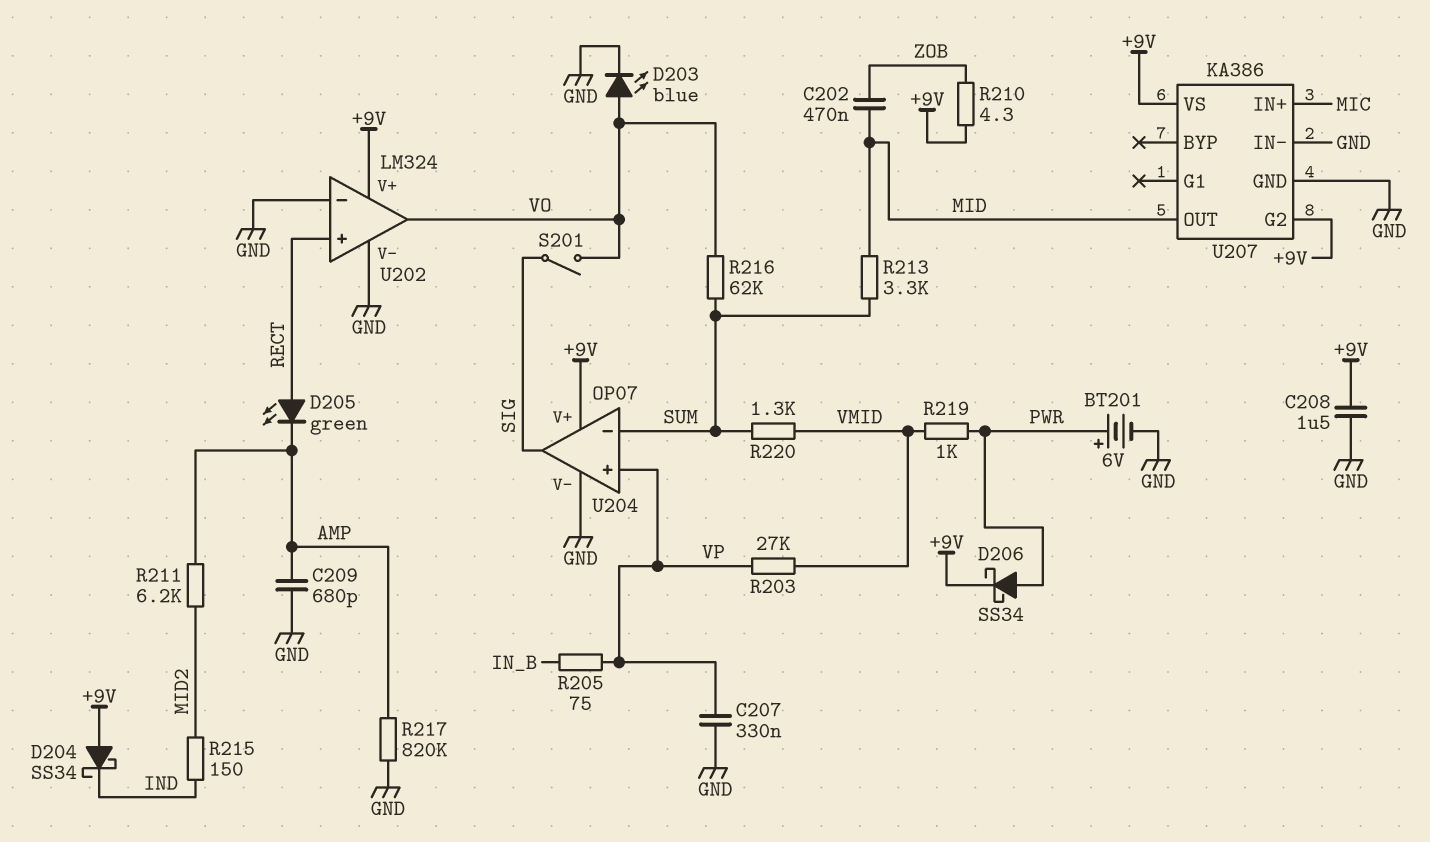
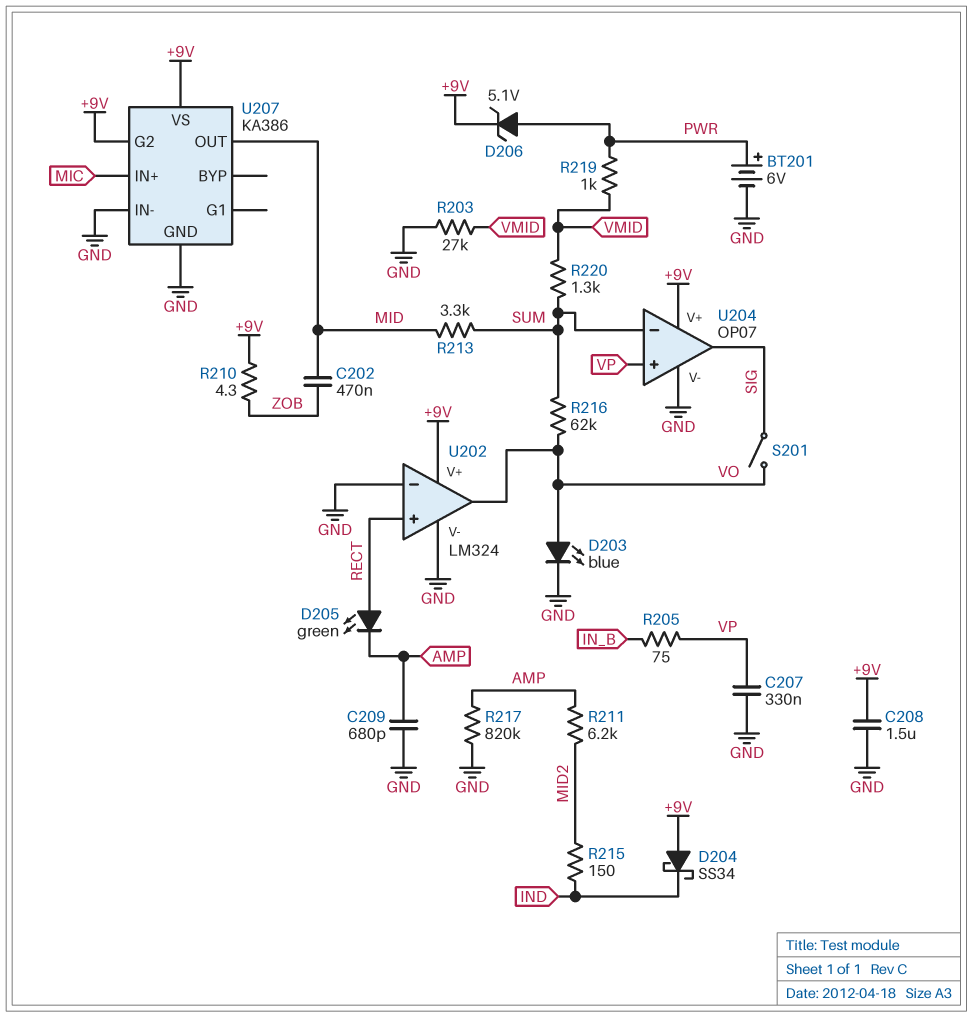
D206: schottky SS34 (A PWR, K +9V) -> zener 5.1V (A PWR, K +9V)
R203: 27k (VMID, VP) -> 27k (GND, VMID)

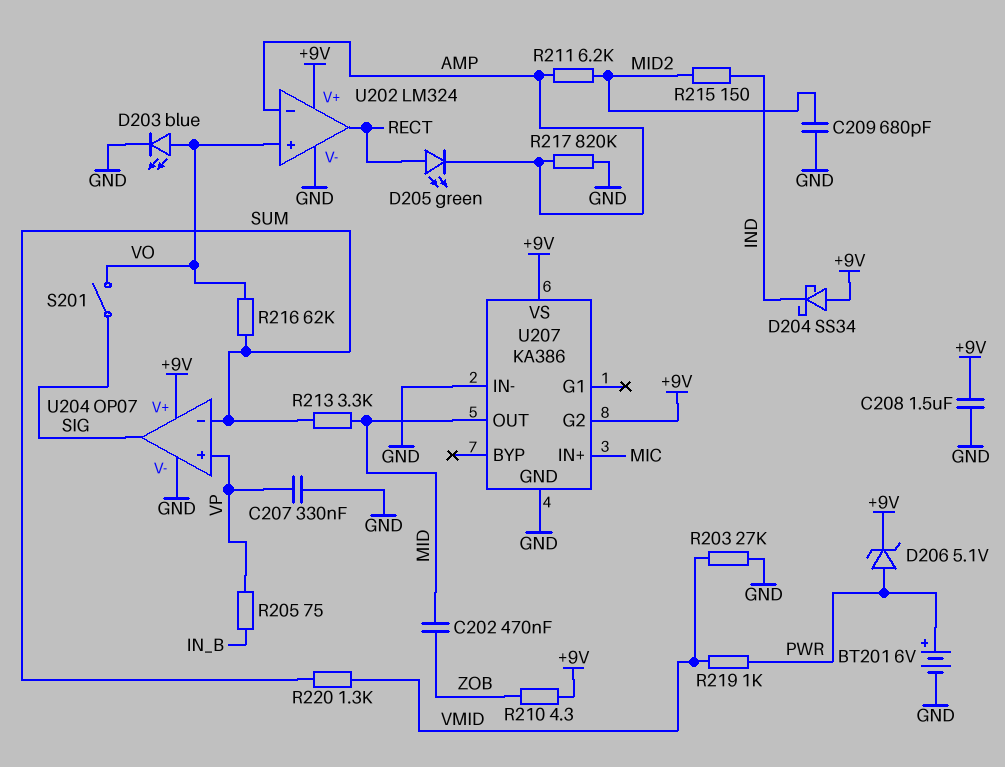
C209: 680pF (AMP, GND) -> 680pF (GND, MID2)
U202 pin in+: RECT -> VO
U202 pin in-: GND -> AMP
U202 pin out: VO -> RECT

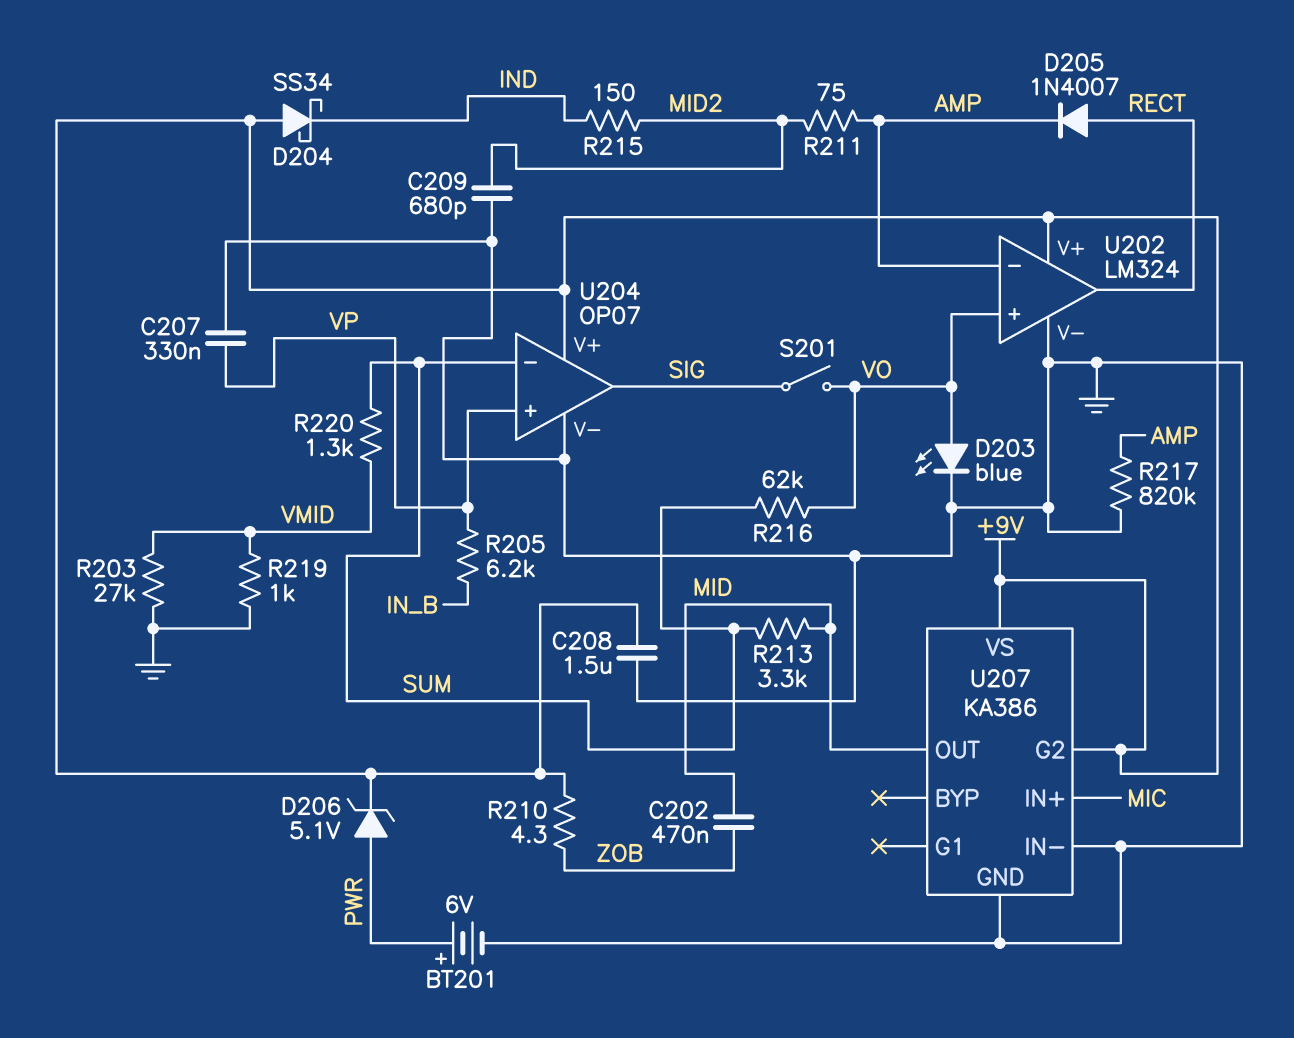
D205: LED green (A RECT, K AMP) -> diode 1N4007 (A RECT, K AMP)
R205: 75 (IN_B, VP) -> 6.2k (IN_B, VP)
R211: 6.2k (AMP, MID2) -> 75 (AMP, MID2)
R219: 1k (PWR, VMID) -> 1k (GND, VMID)

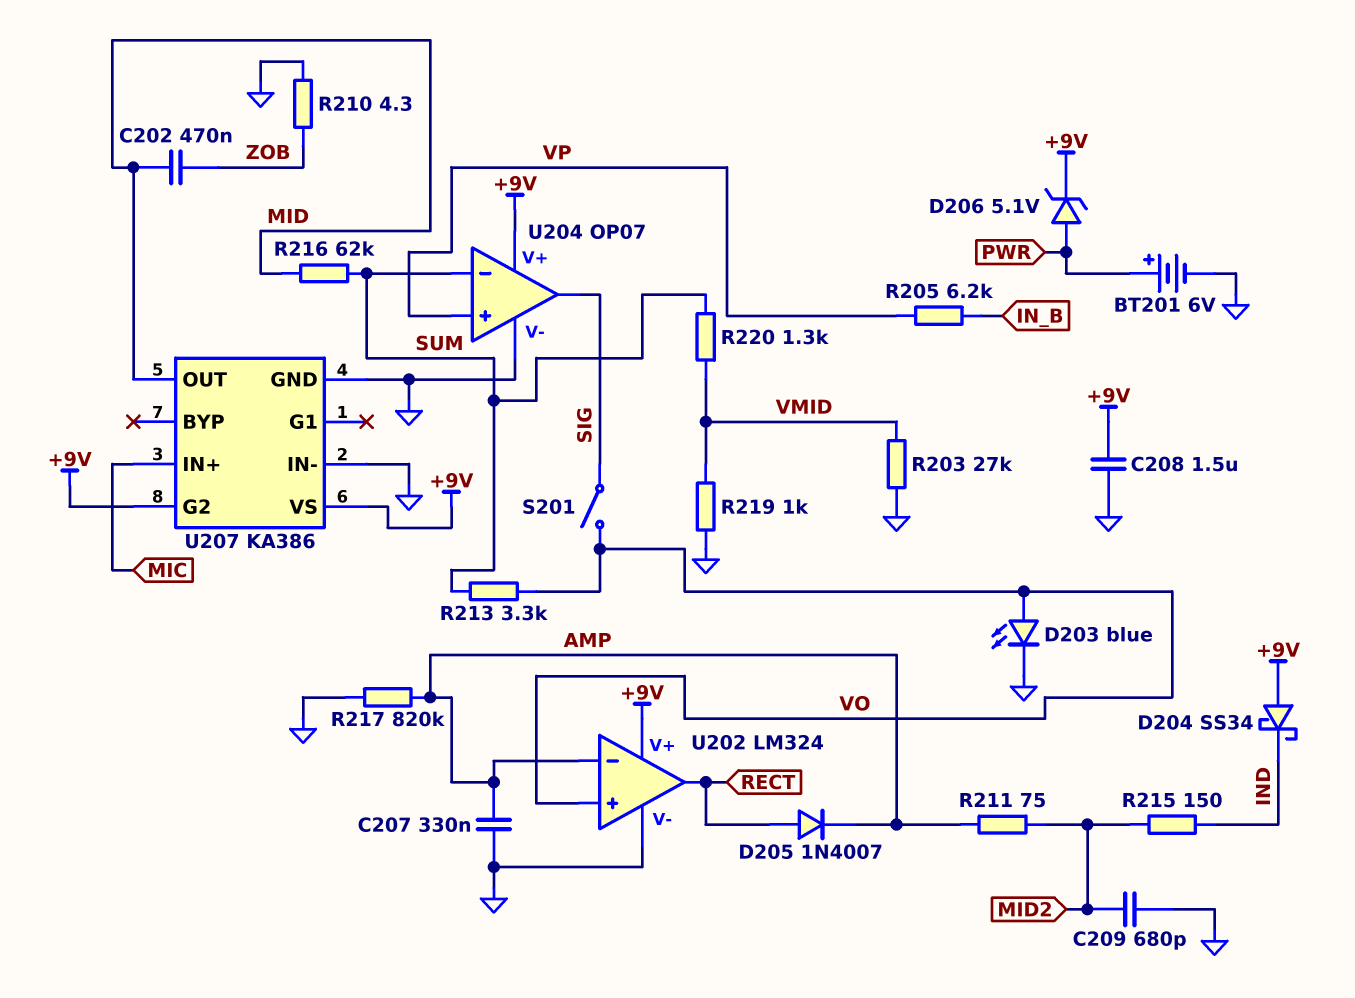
C207: 330nF (GND, VP) -> 330nF (AMP, GND)
R210: 4.3 (+9V, ZOB) -> 4.3 (GND, ZOB)
R213: 3.3k (MID, SUM) -> 3.3k (SUM, VO)
R216: 62k (SUM, VO) -> 62k (MID, SUM)

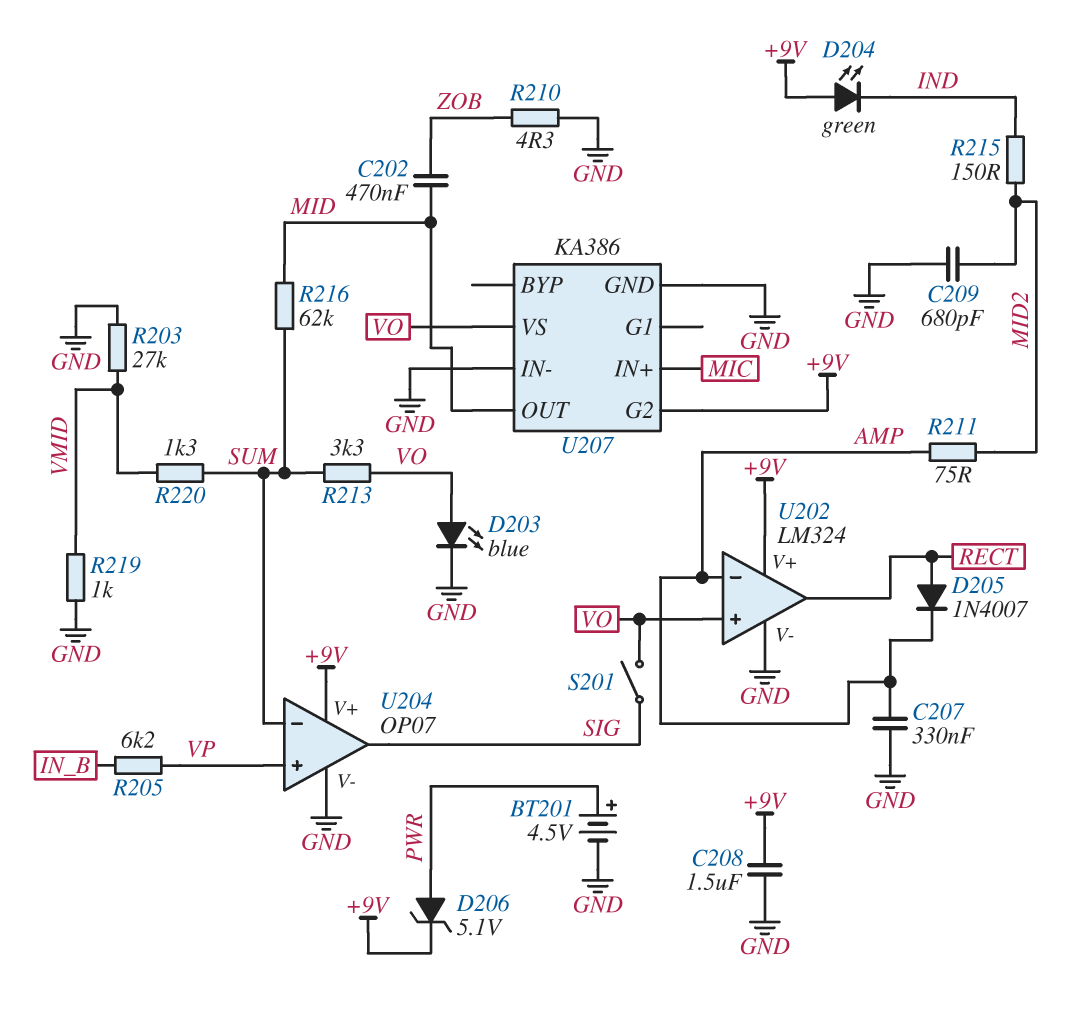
BT201: 6V (plus PWR, minus GND) -> 4.5V (plus PWR, minus GND)
D204: schottky SS34 (A +9V, K IND) -> LED green (A +9V, K IND)
R217: 820k (AMP, GND) -> none
U207 pin VS: +9V -> VO

